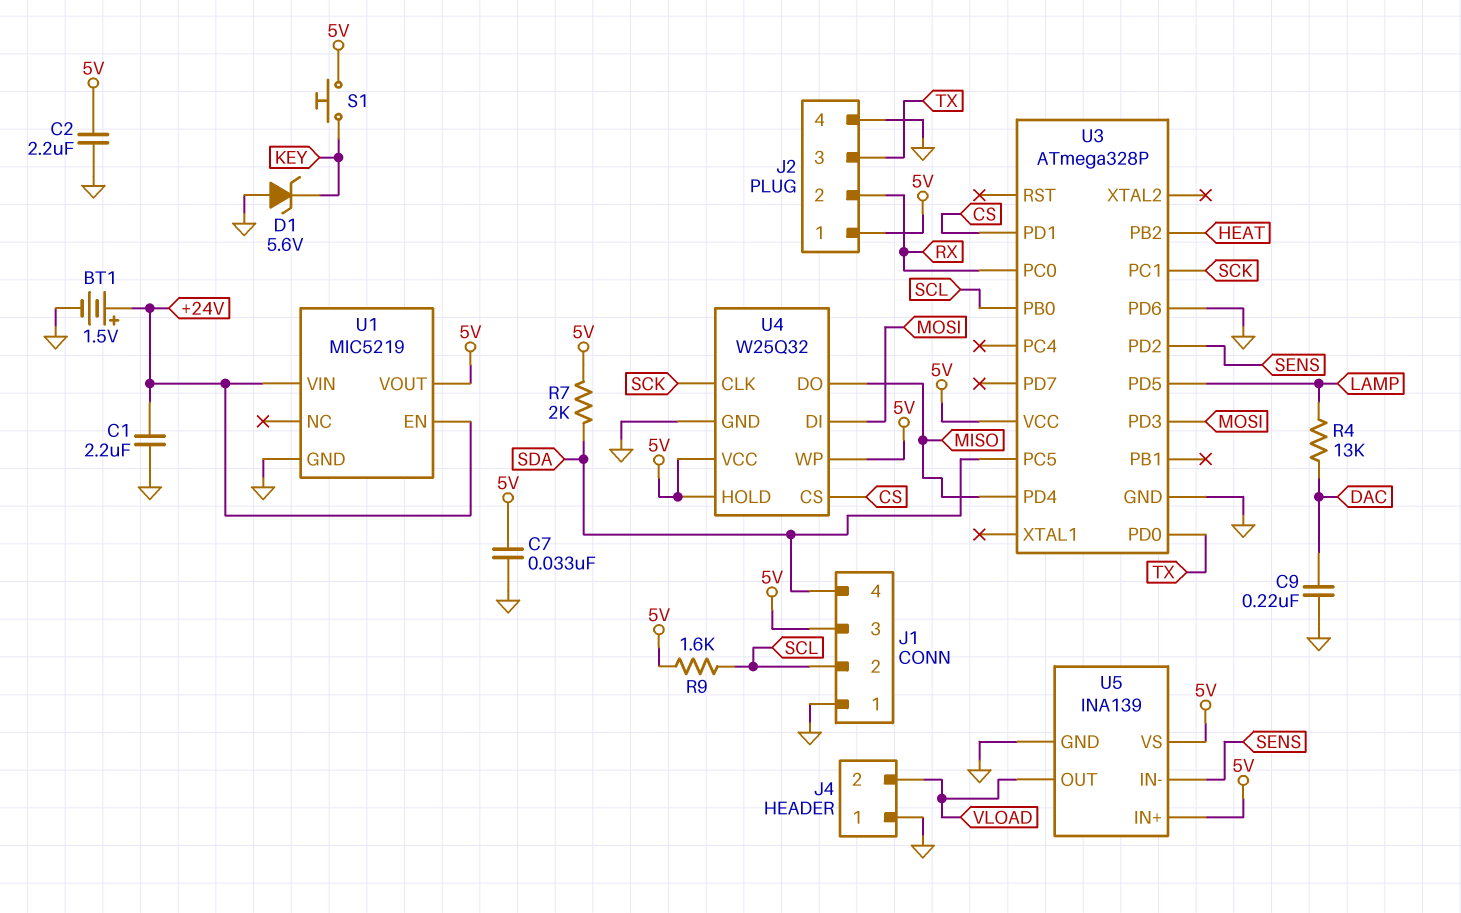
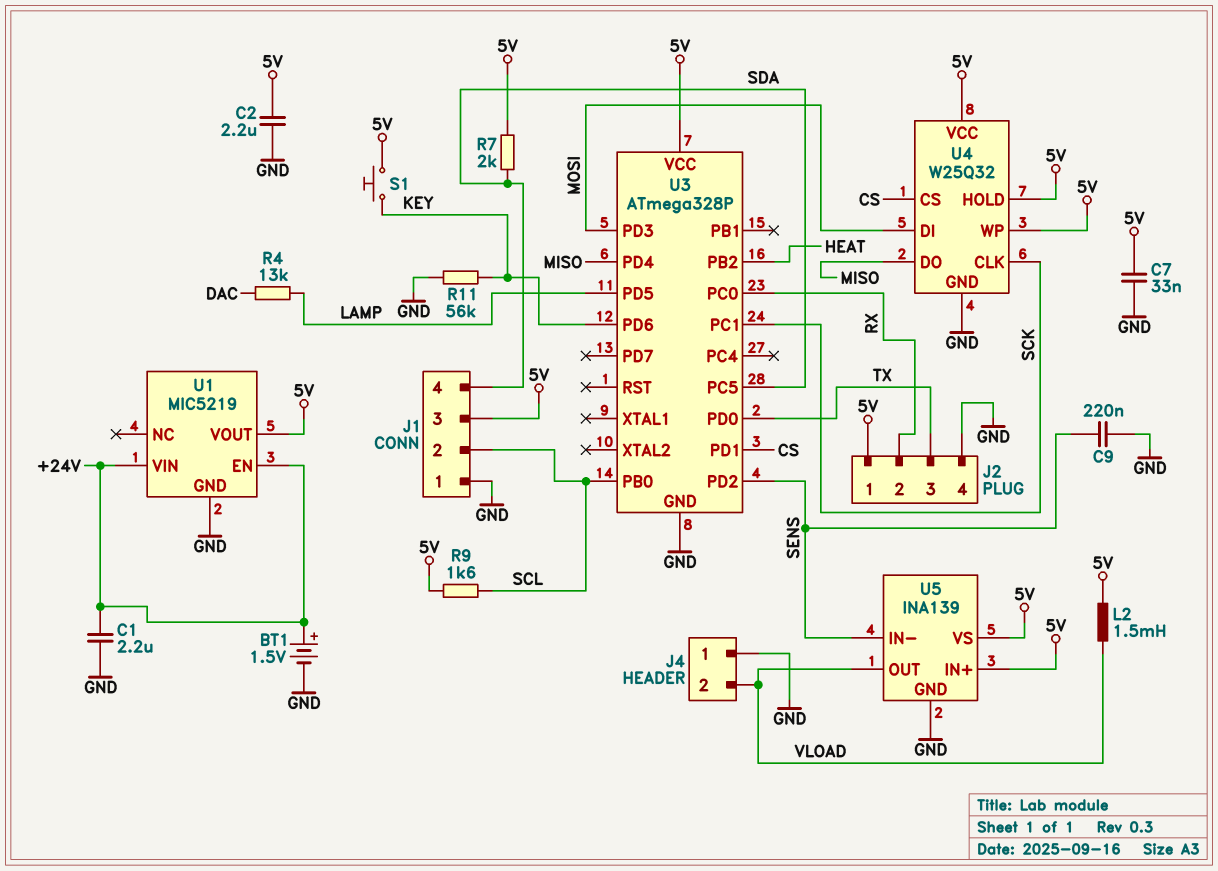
C9: 220nF (DAC, GND) -> 220nF (GND, SENS)
D1: zener 5.6V (A GND, K KEY) -> none
L2: none -> 1.5mH (5V, VLOAD)
R11: none -> 56k (GND, KEY)
U3 pin PD6: GND -> KEY

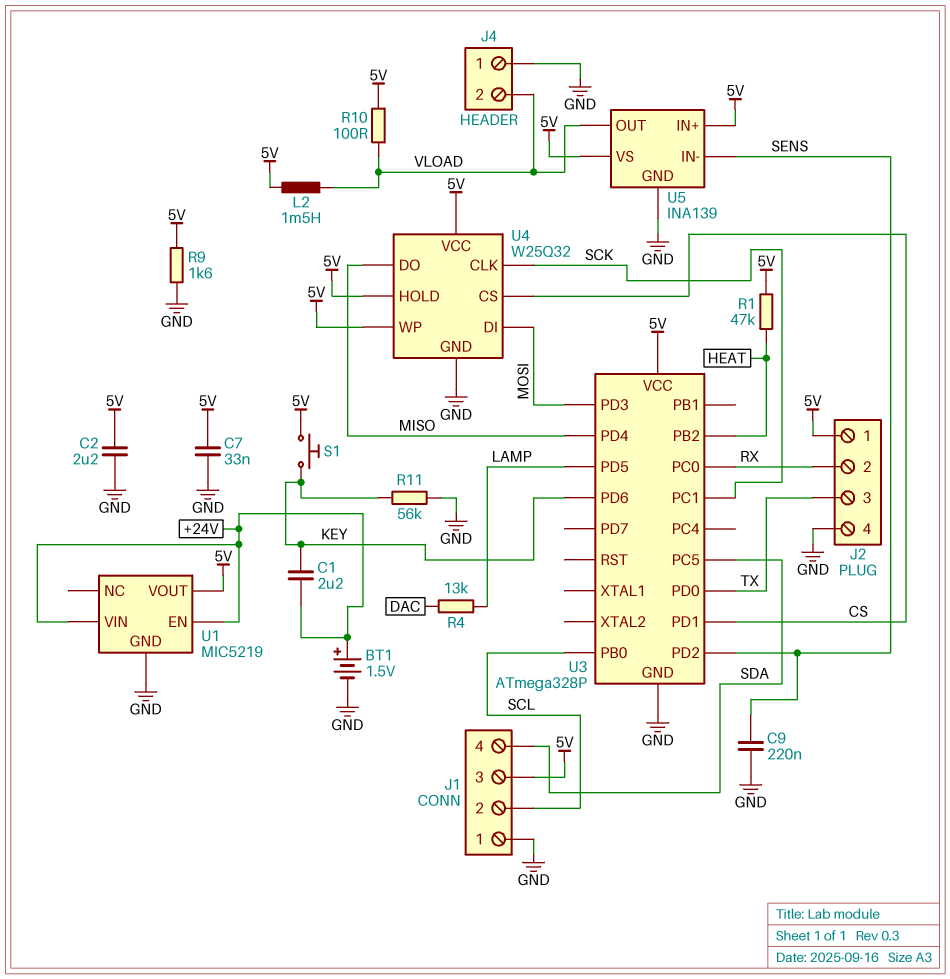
C1: 2.2uF (+24V, GND) -> 2.2uF (+24V, KEY)
R1: none -> 47k (5V, HEAT)
R7: 2k (5V, SDA) -> none
R9: 1.6k (5V, SCL) -> 1.6k (5V, GND)
R10: none -> 100 (5V, VLOAD)

